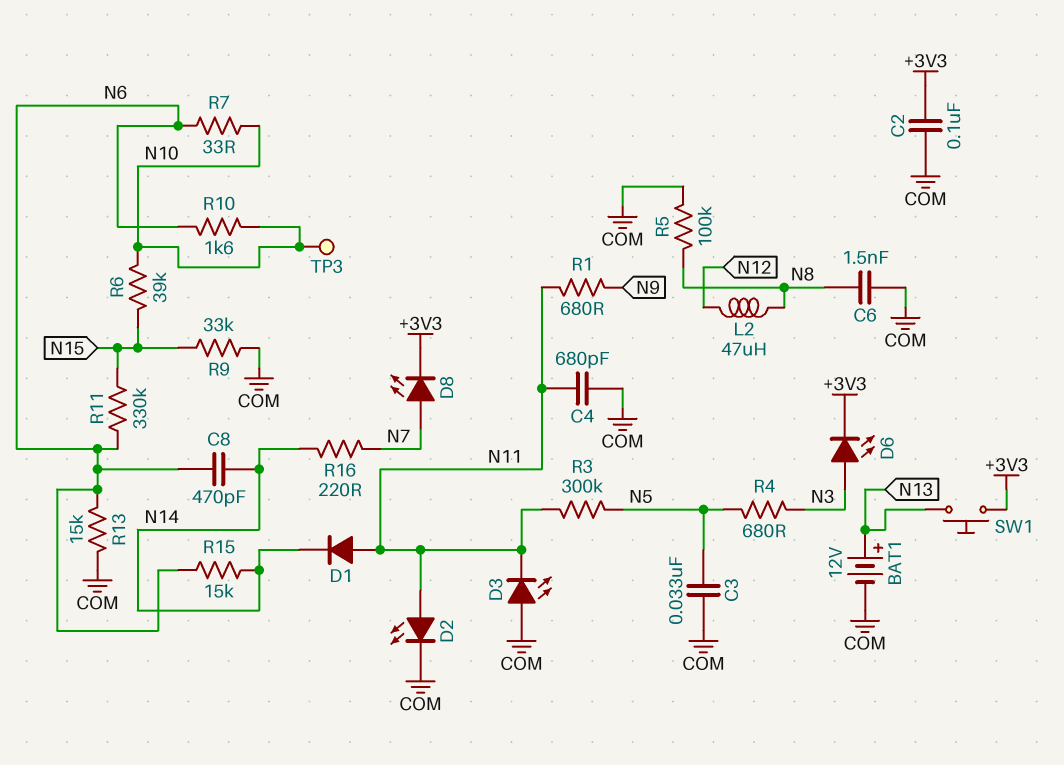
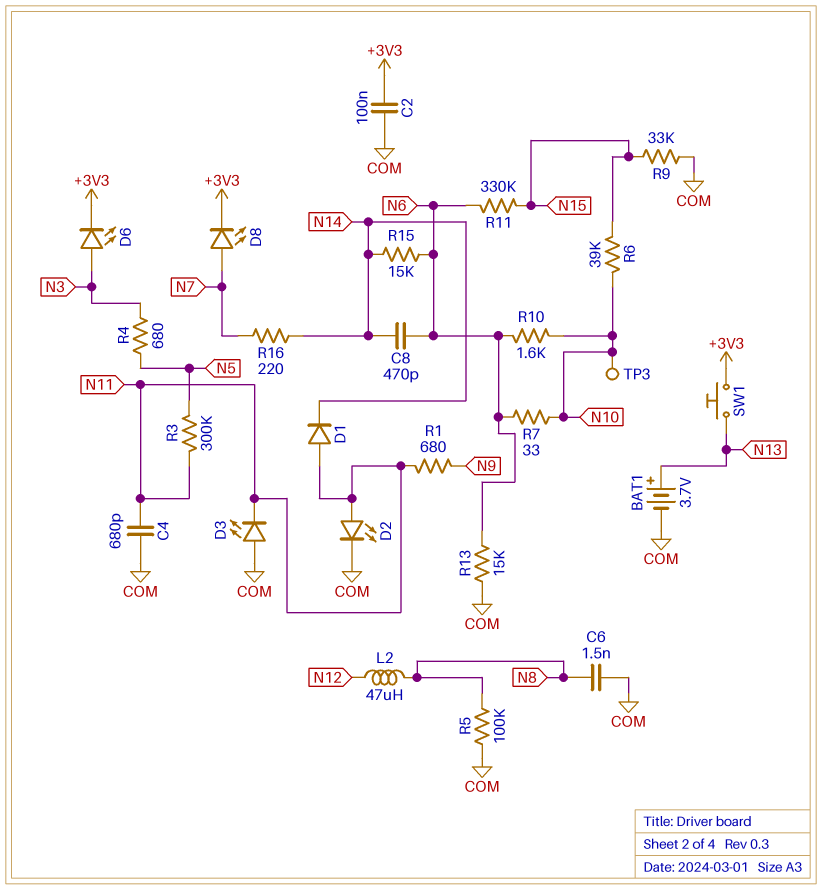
BAT1: 12V (plus N13, minus COM) -> 3.7V (plus N13, minus COM)
C3: 33nF (COM, N5) -> none

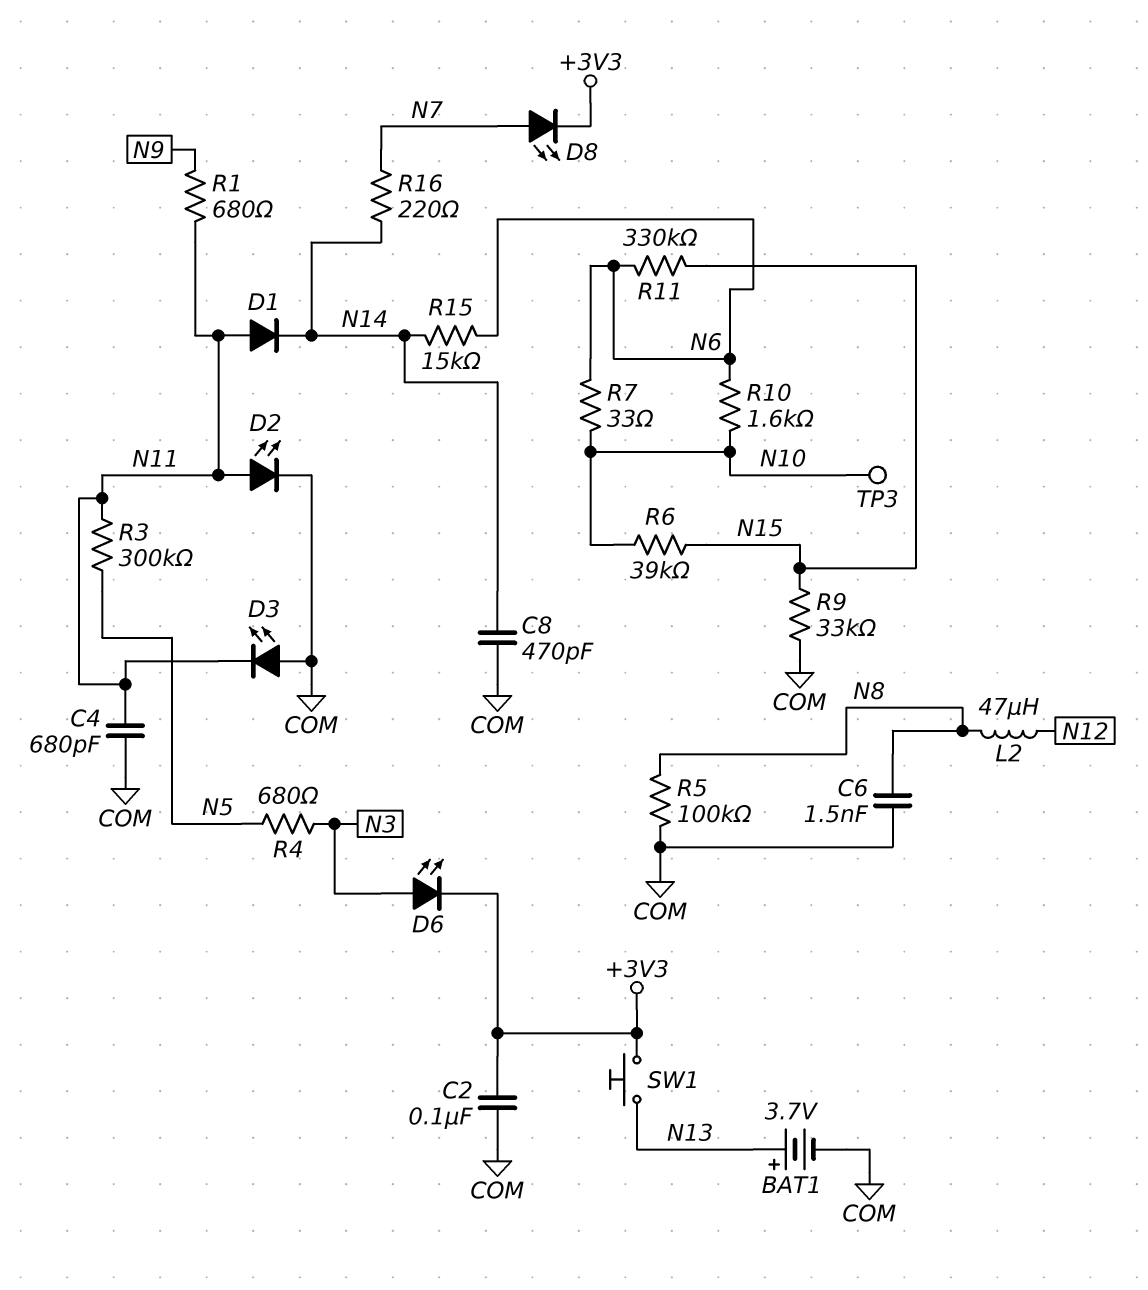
C8: 470pF (N6, N14) -> 470pF (COM, N14)
R13: 15k (COM, N6) -> none

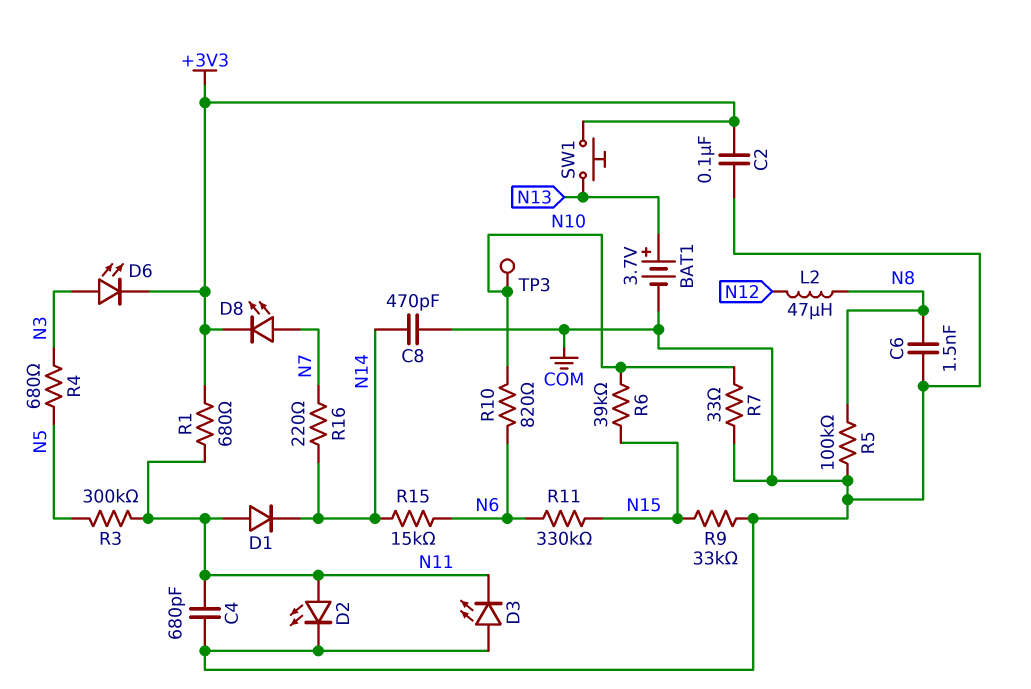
R1: 680 (N9, N11) -> 680 (+3V3, N11)
R7: 33 (N6, N10) -> 33 (COM, N10)
R10: 1.6k (N6, N10) -> 820 (N6, N10)

